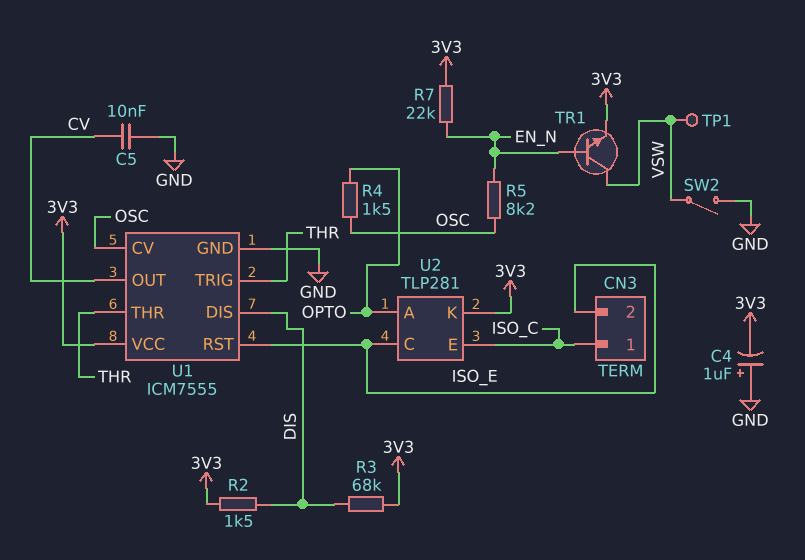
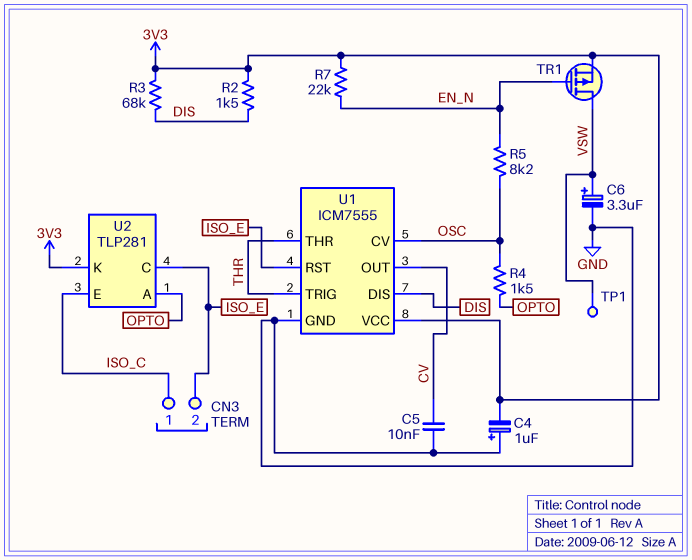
C6: none -> 3.3uF (plus VSW, minus GND)
SW2: switch (GND, VSW) -> none
TR1: NPN (B EN_N, C VSW, E 3V3) -> PMOS (G EN_N, D VSW, S 3V3)

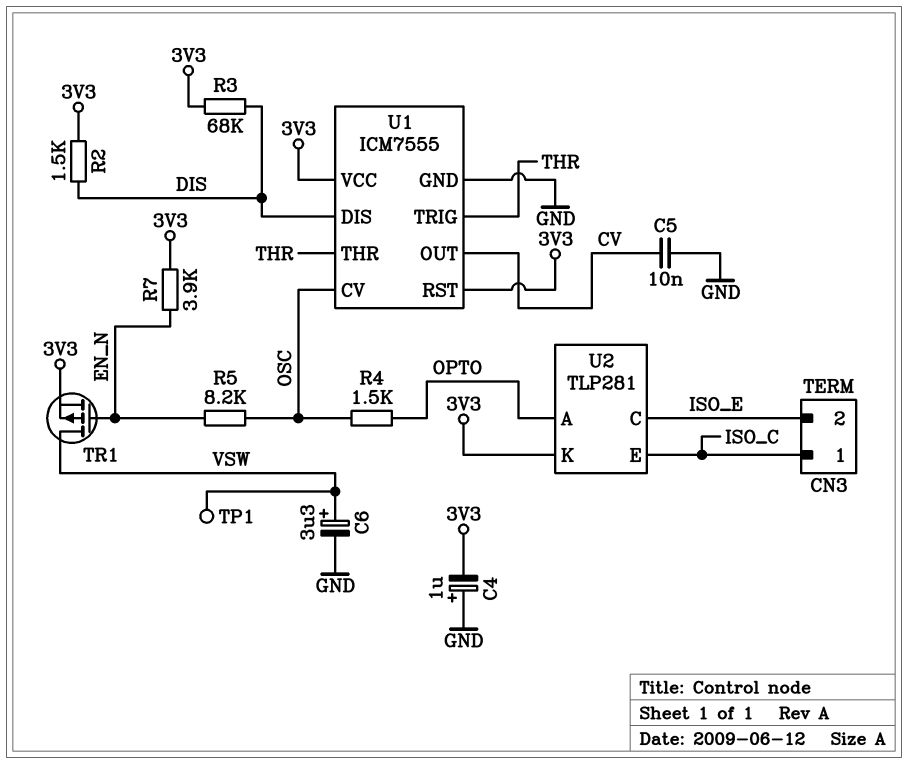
R7: 22k (3V3, EN_N) -> 3.9k (3V3, EN_N)
U1 pin RST: ISO_E -> 3V3

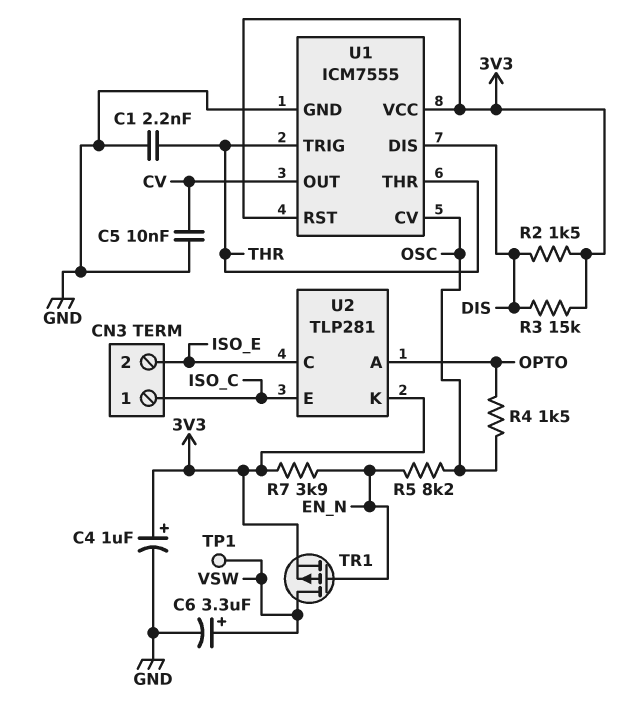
C1: none -> 2.2nF (GND, THR)
C4: 1uF (plus GND, minus 3V3) -> 1uF (plus 3V3, minus GND)
R3: 68k (3V3, DIS) -> 15k (3V3, DIS)

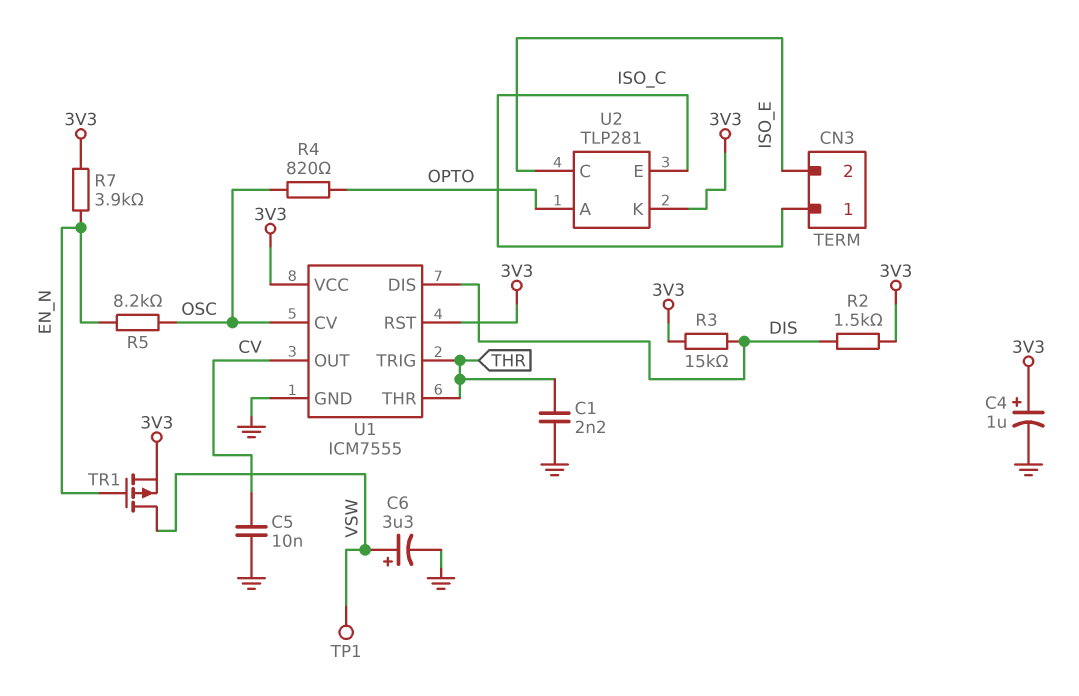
R4: 1.5k (OPTO, OSC) -> 820 (OPTO, OSC)

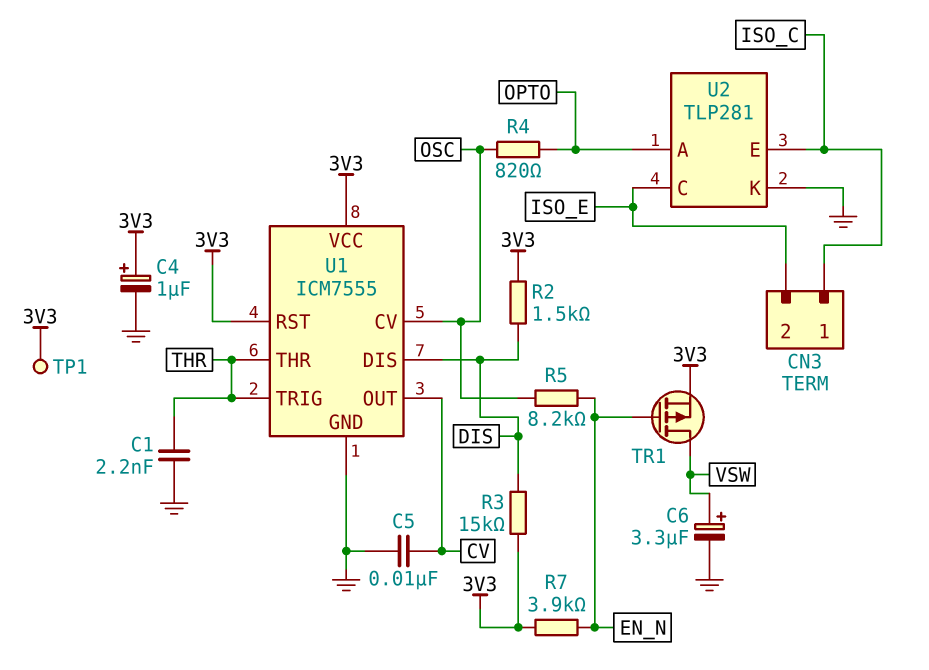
TP1: test point (VSW) -> test point (3V3)
U2 pin K: 3V3 -> GND

